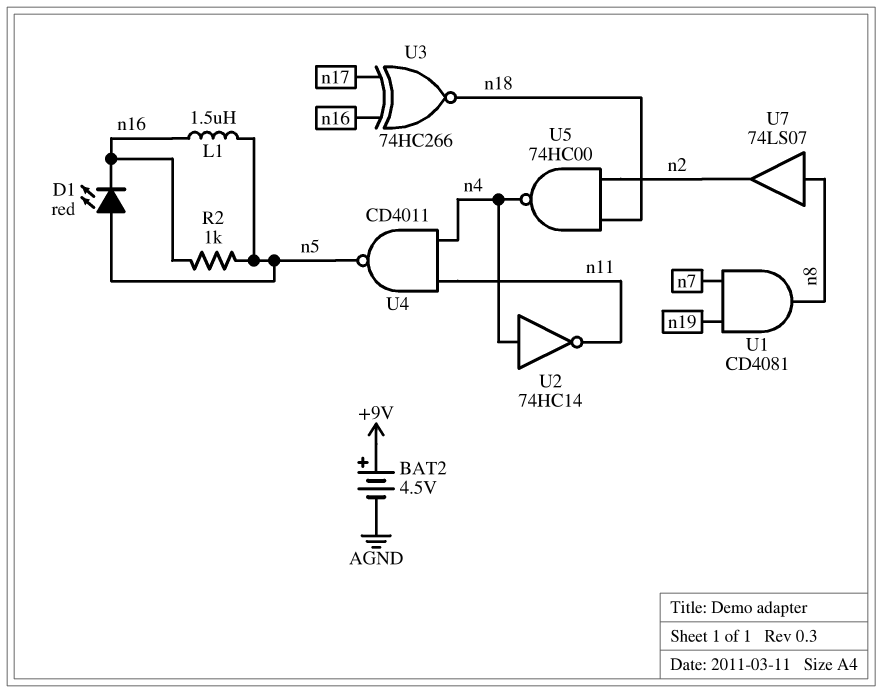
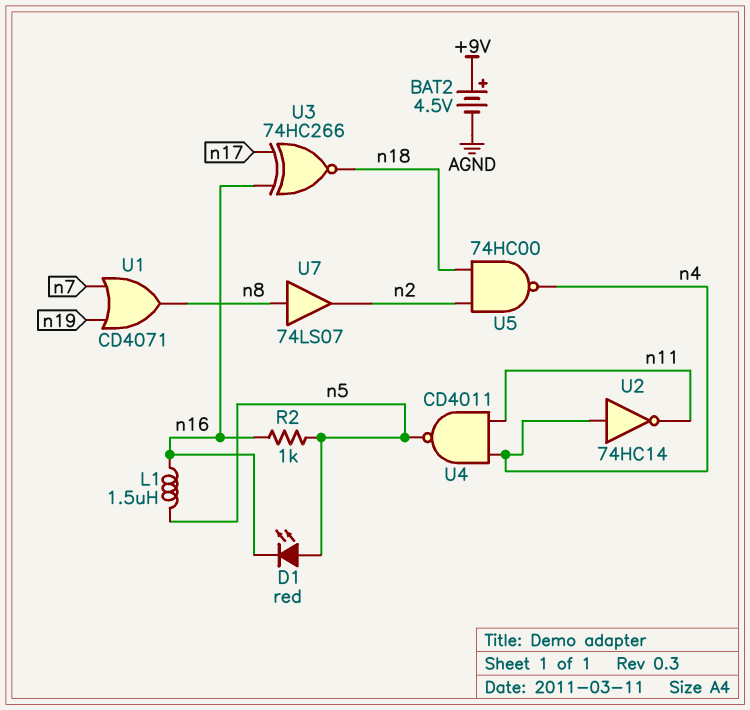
U1: AND CD4081 (in n7, in n19, out n8) -> OR CD4071 (in n7, in n19, out n8)

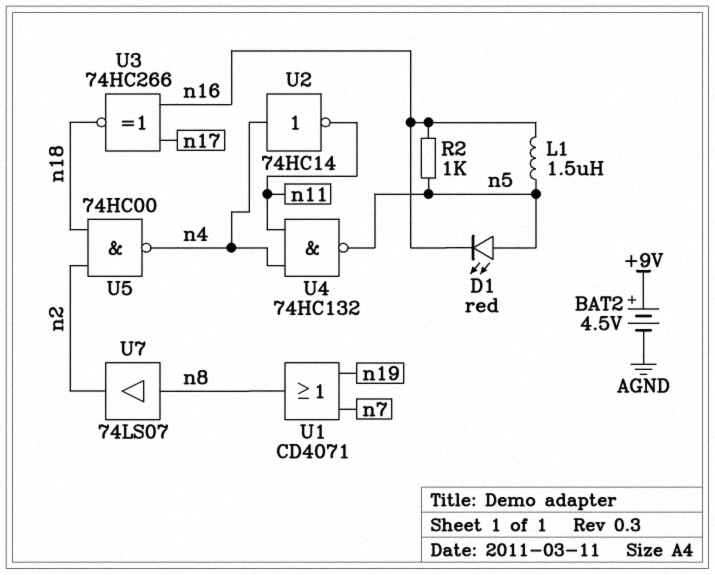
U4: NAND CD4011 (in n4, in n11, out n5) -> NAND 74HC132 (in n4, in n11, out n5)

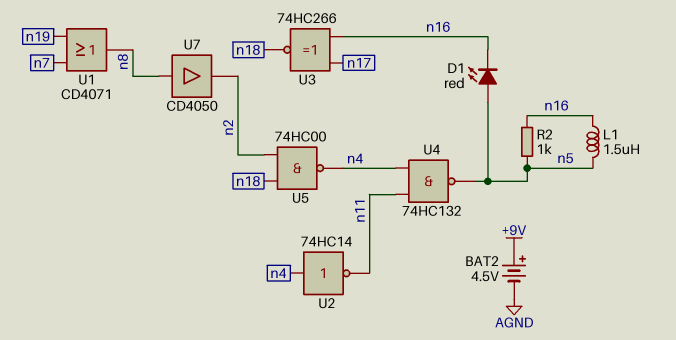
U7: buffer 74LS07 (in n8, out n2) -> buffer CD4050 (in n8, out n2)

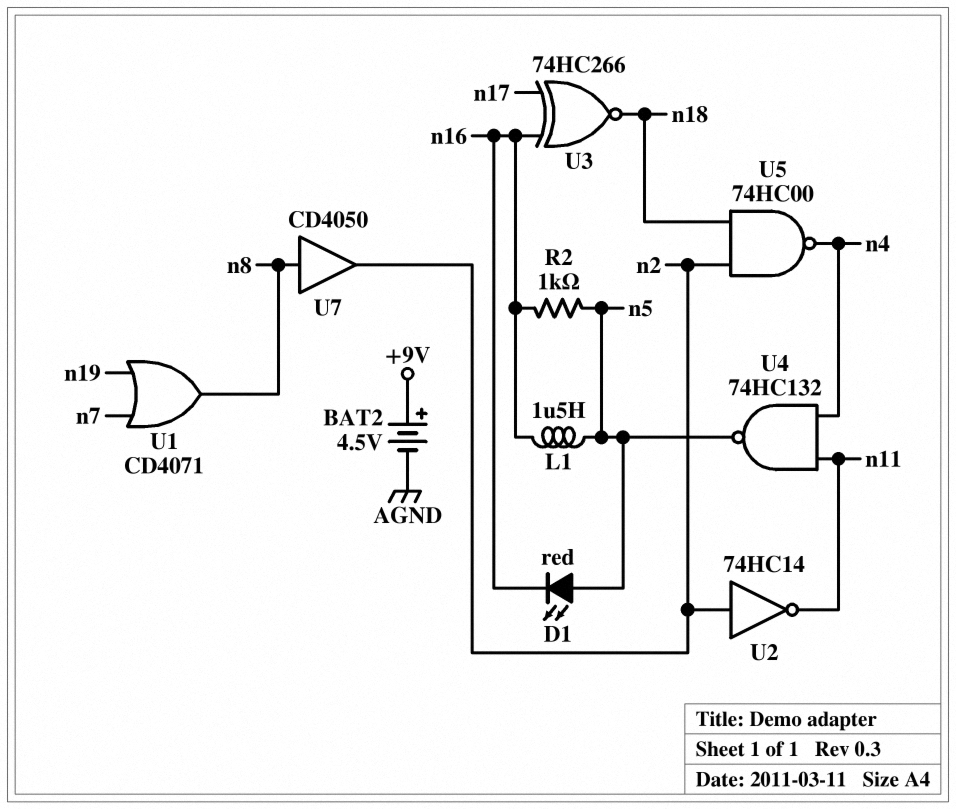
U2: NOT 74HC14 (in n4, out n11) -> NOT 74HC14 (in n2, out n11)

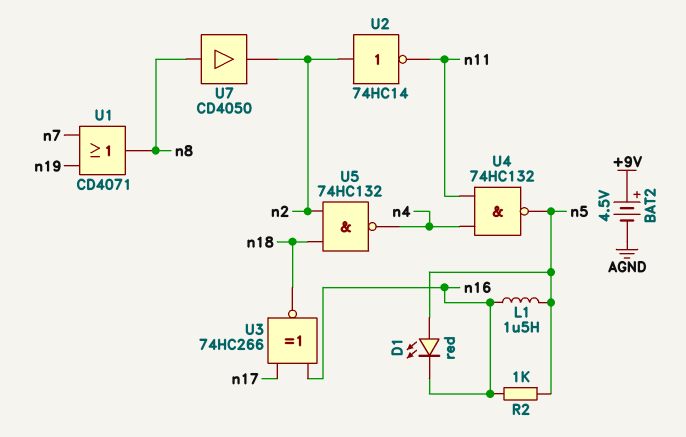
U5: NAND 74HC00 (in n2, in n18, out n4) -> NAND 74HC132 (in n2, in n18, out n4)

